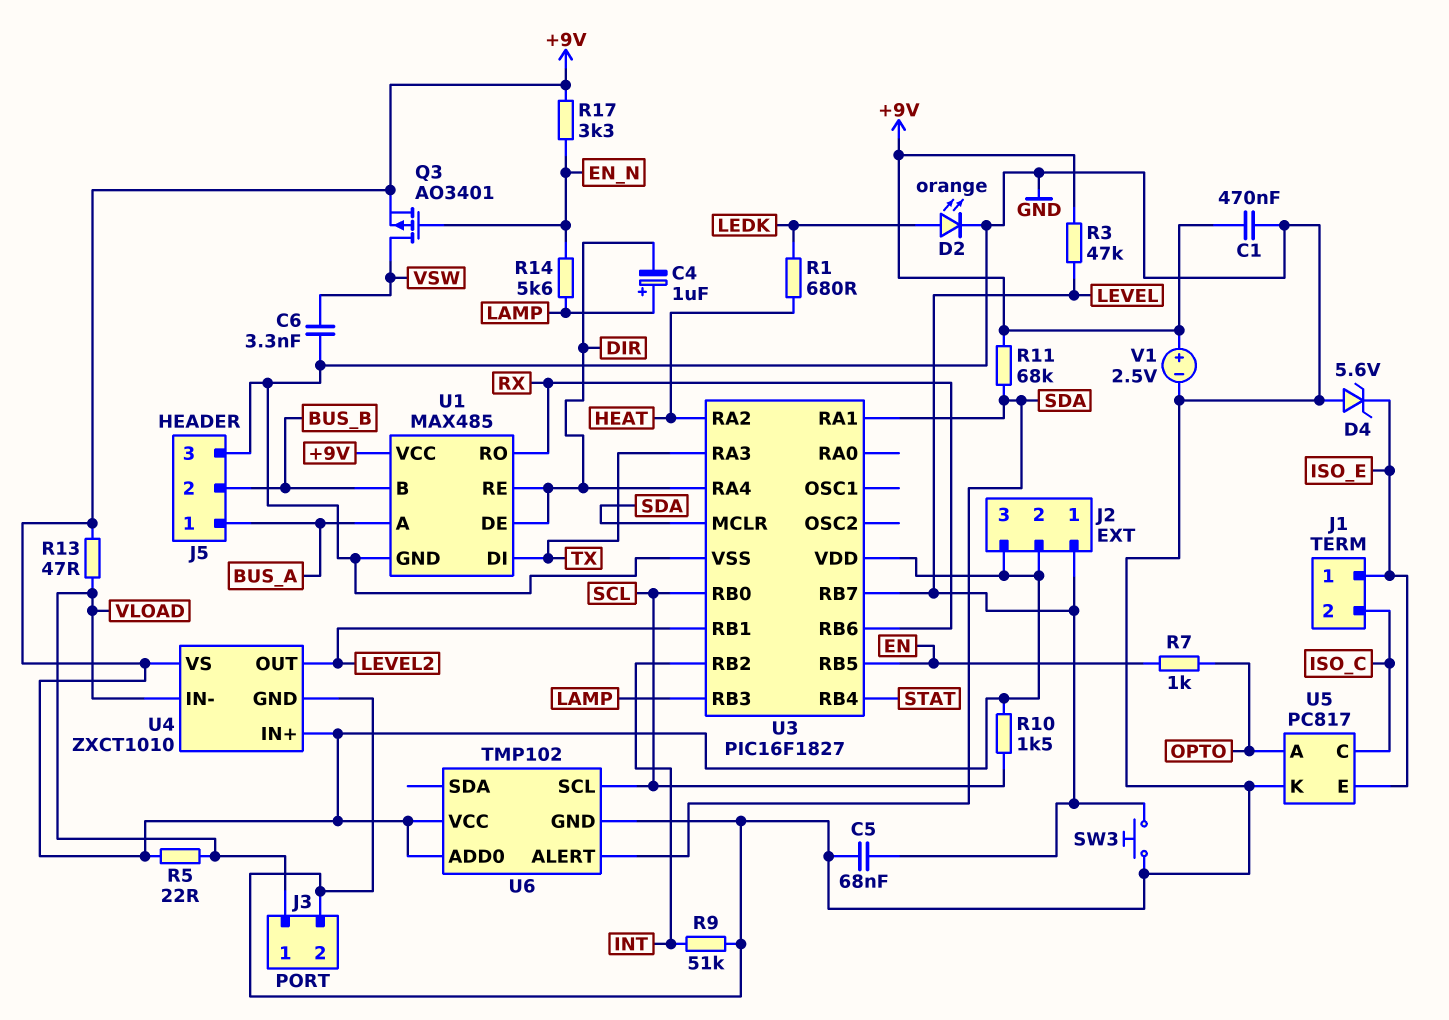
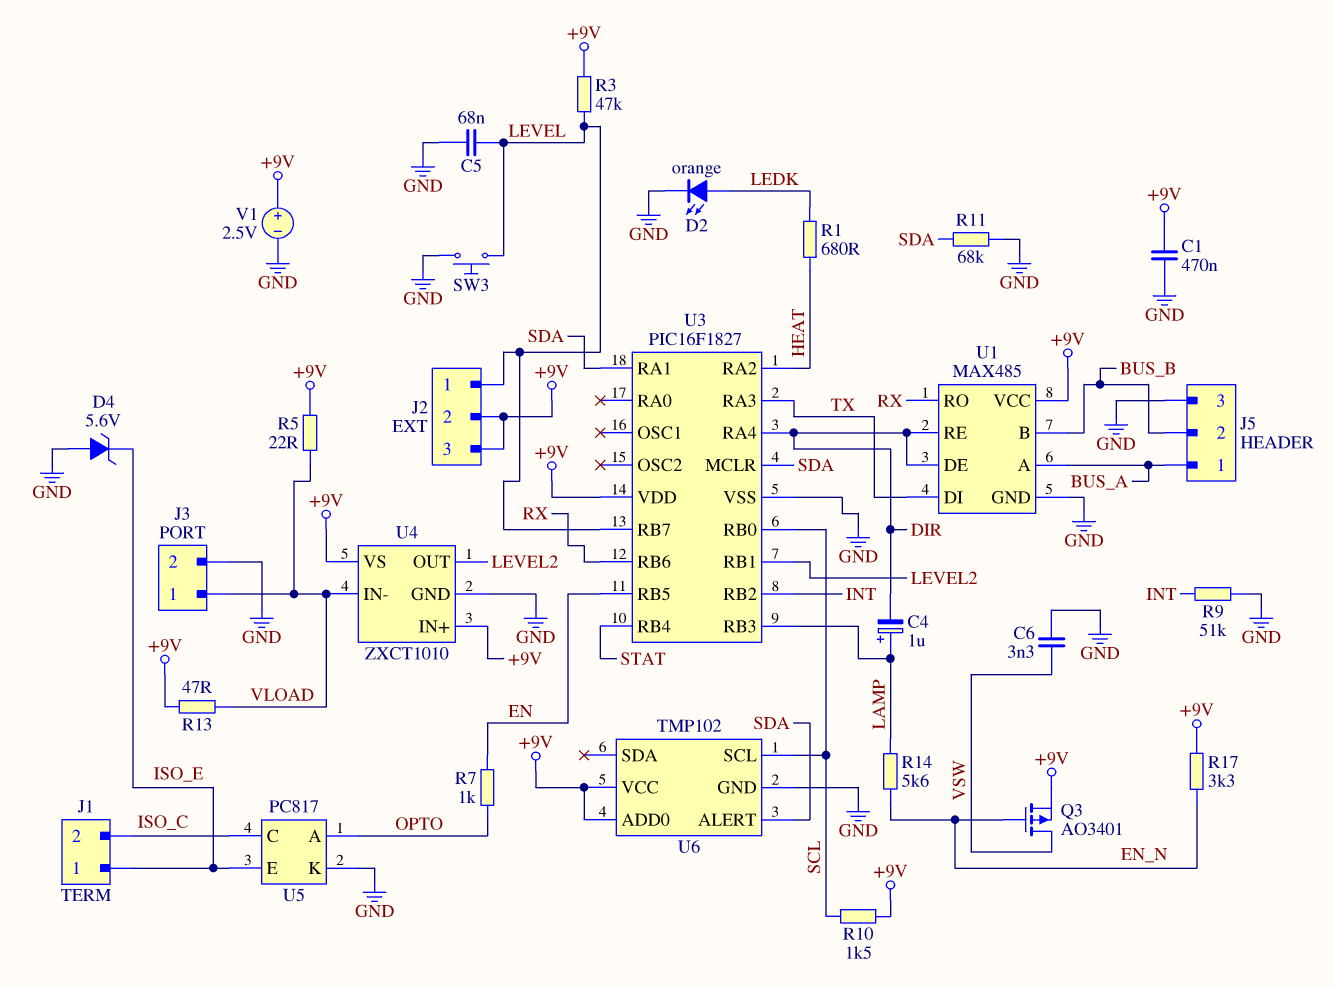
R11: 68k (+9V, SDA) -> 68k (GND, SDA)

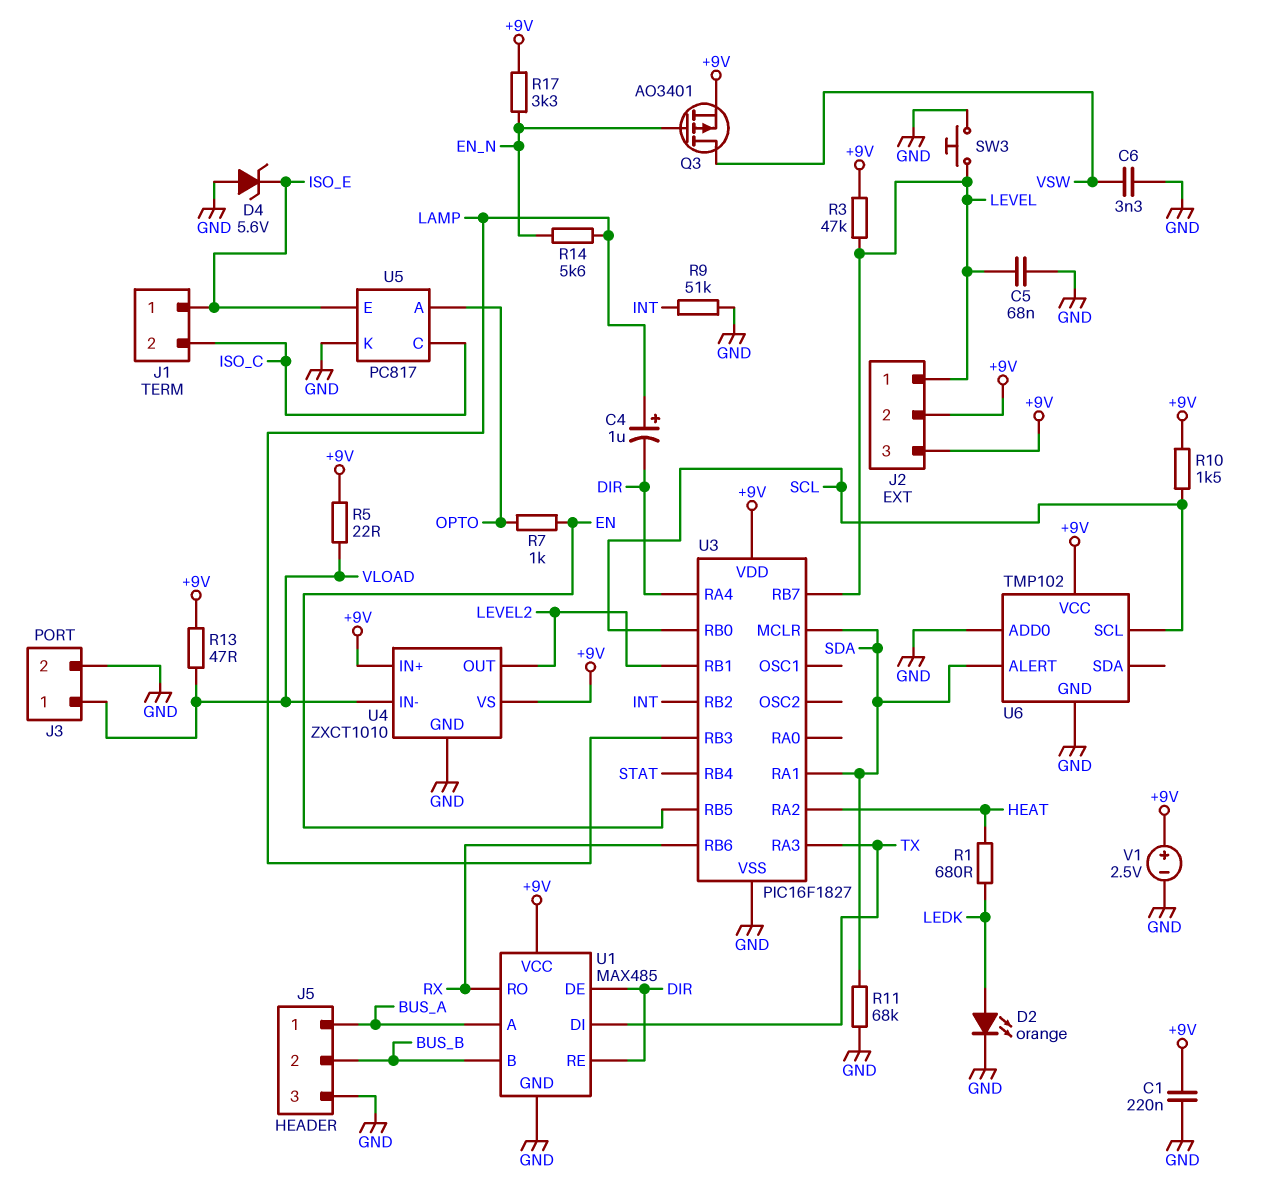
C1: 470nF (+9V, GND) -> 220nF (+9V, GND)
U6 pin ADD0: +9V -> GND

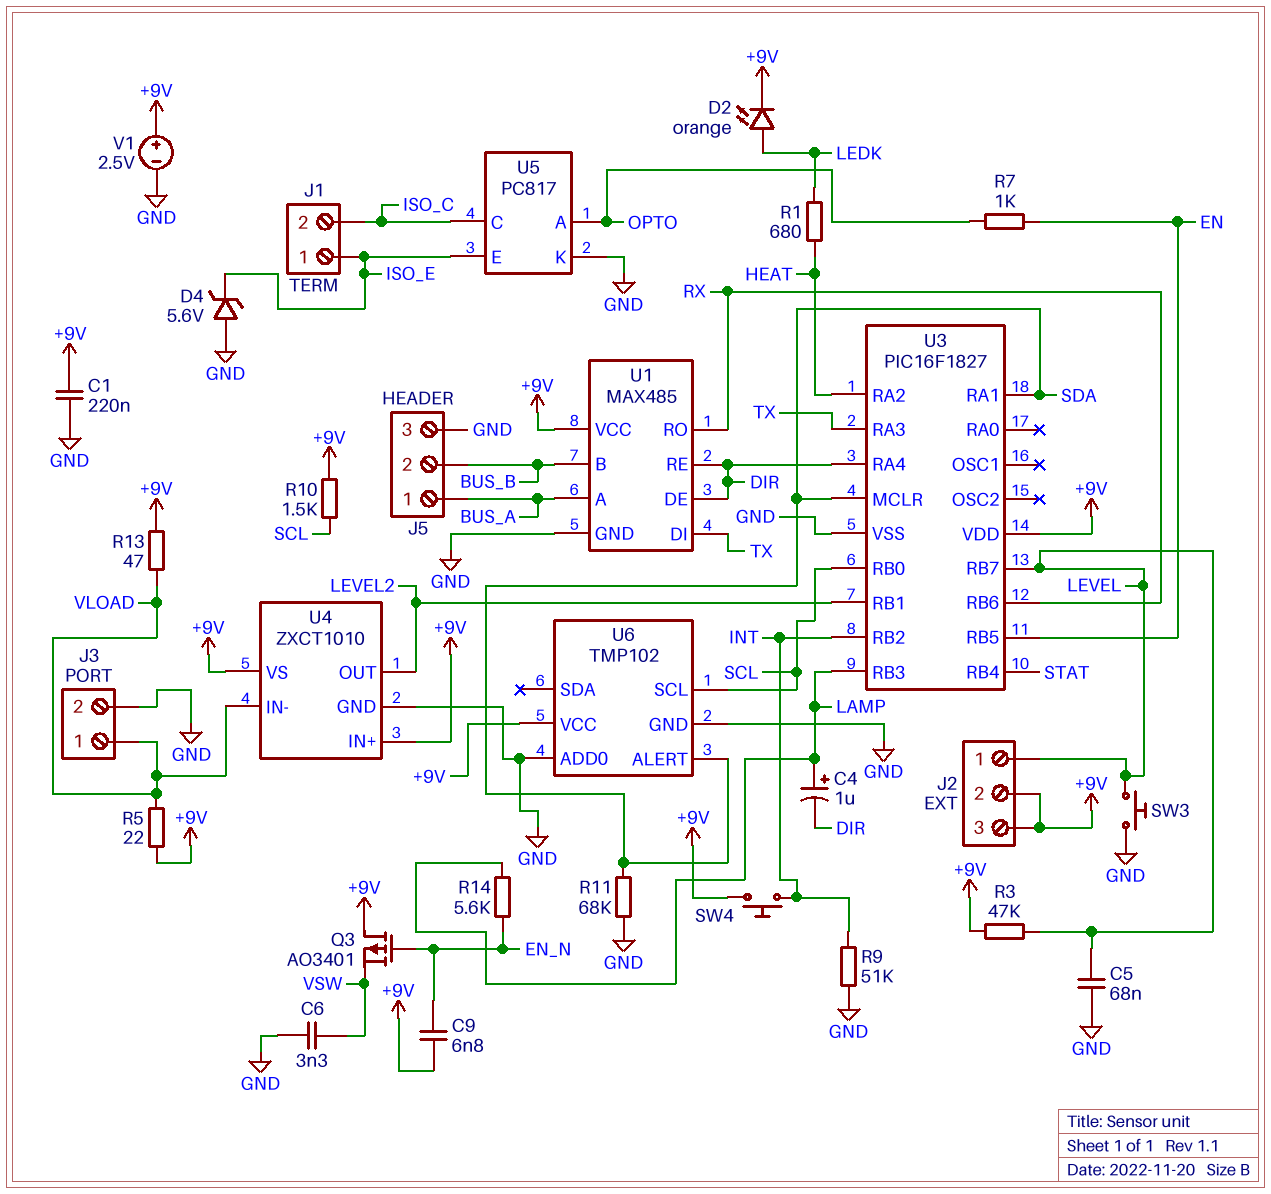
C9: none -> 6.8nF (+9V, EN_N)
D2: LED orange (A LEDK, K GND) -> LED orange (A LEDK, K +9V)
Q3: PMOS AO3401 (G EN_N, D VSW, S +9V) -> PMOS AO3401 (G EN_N, D +9V, S VSW)
R17: 3.3k (+9V, EN_N) -> none
SW4: none -> button (+9V, INT)

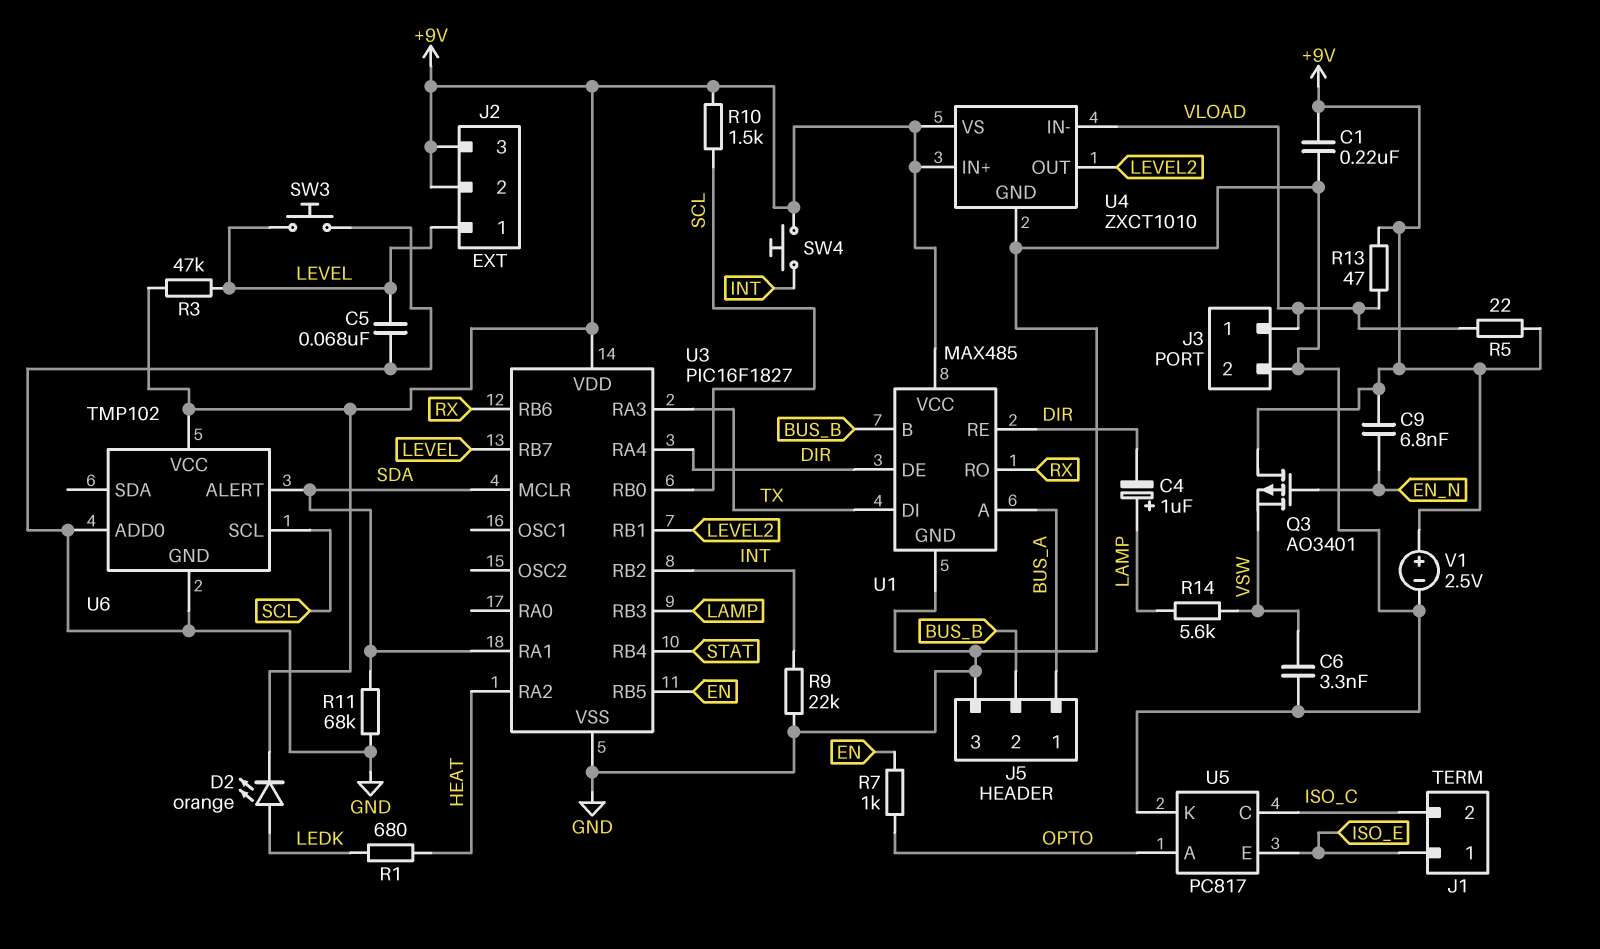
D4: zener 5.6V (A GND, K ISO_E) -> none
R9: 51k (GND, INT) -> 22k (GND, INT)
R14: 5.6k (EN_N, LAMP) -> 5.6k (LAMP, VSW)

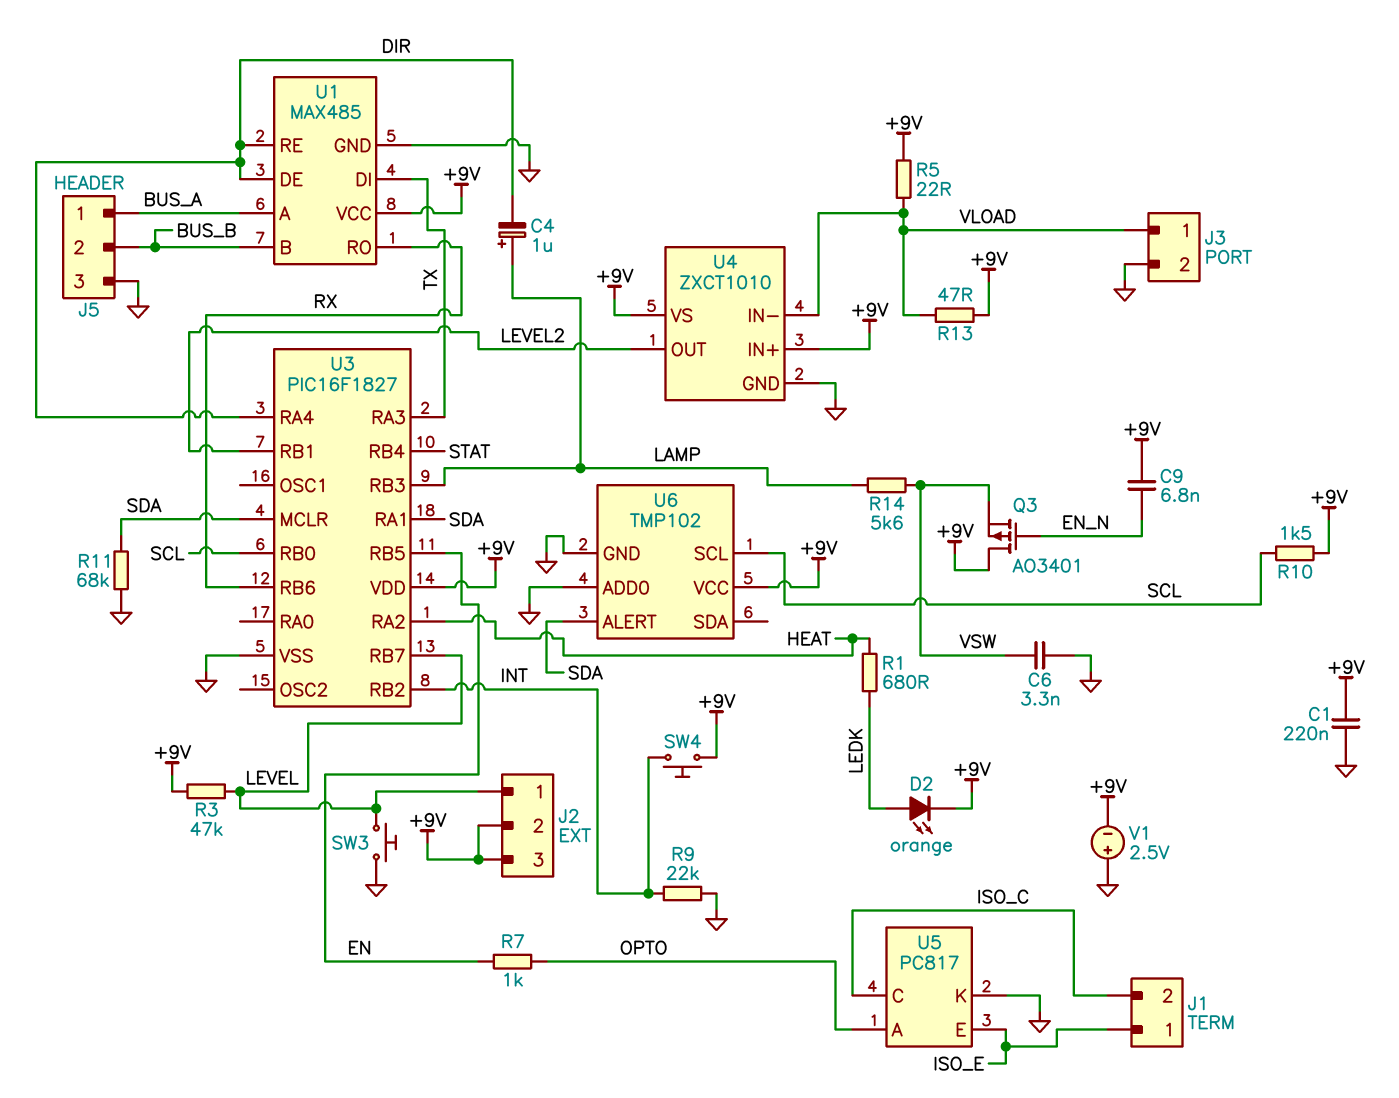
C5: 68nF (GND, LEVEL) -> none
V1: 2.5V (plus +9V, minus GND) -> 2.5V (plus GND, minus +9V)

